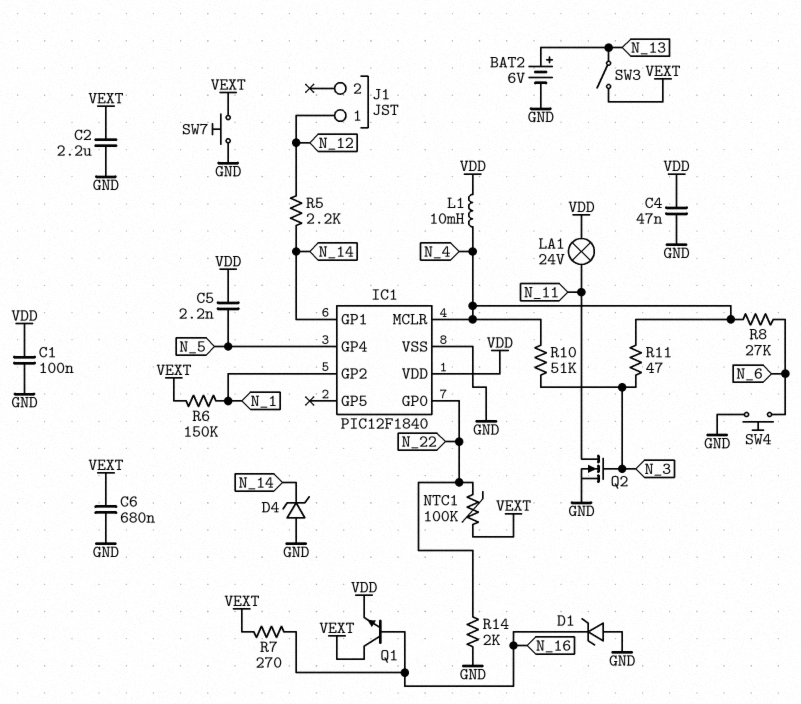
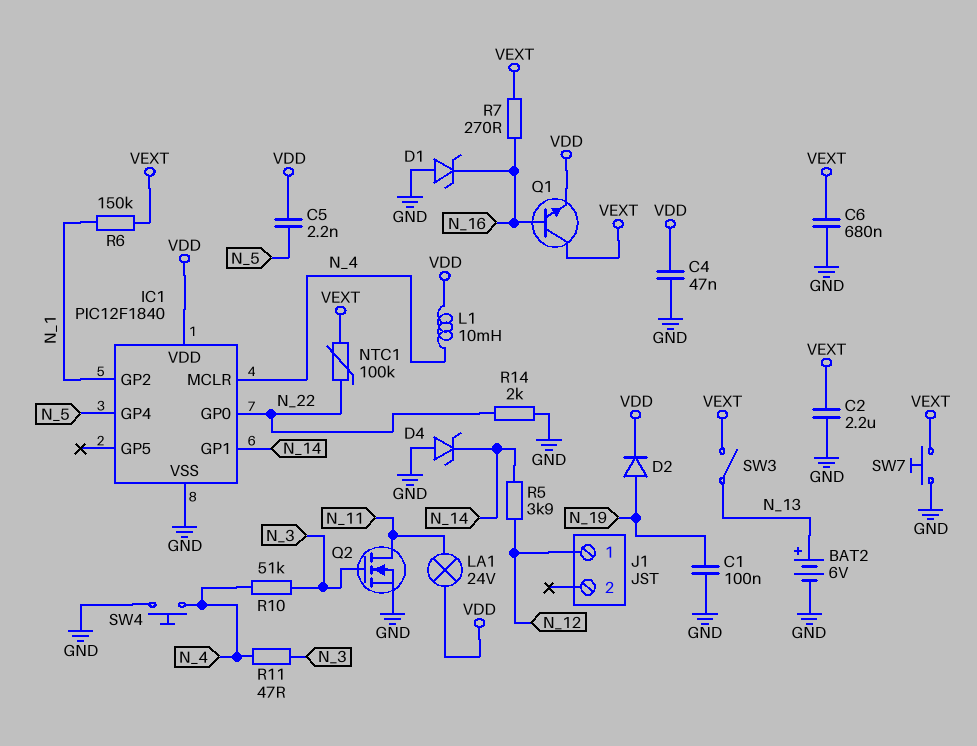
C1: 100nF (GND, VDD) -> 100nF (GND, N_19)
D2: none -> diode (A N_19, K VDD)
R5: 2.2k (N_12, N_14) -> 3.9k (N_12, N_14)
R8: 27k (N_4, N_6) -> none
SW4: button (GND, N_6) -> button (GND, N_4)

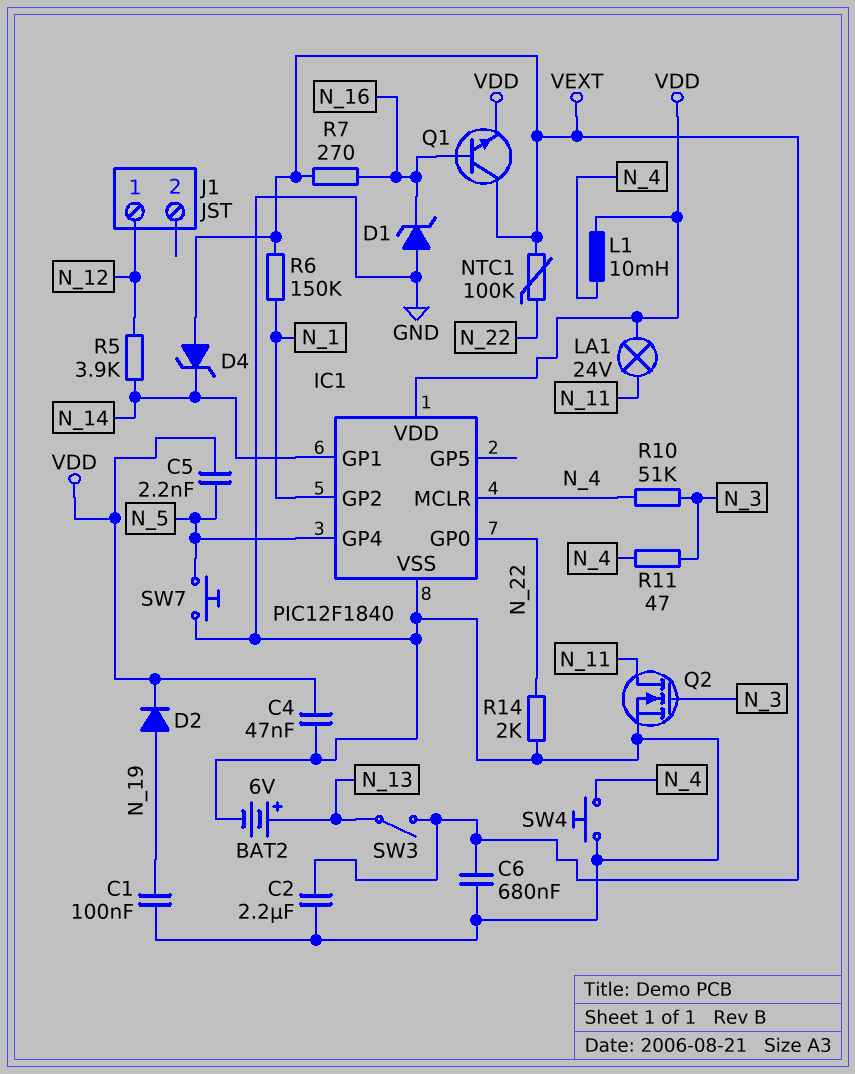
D4: zener (A GND, K N_14) -> zener (A VEXT, K N_14)
SW7: button (GND, VEXT) -> button (GND, N_5)

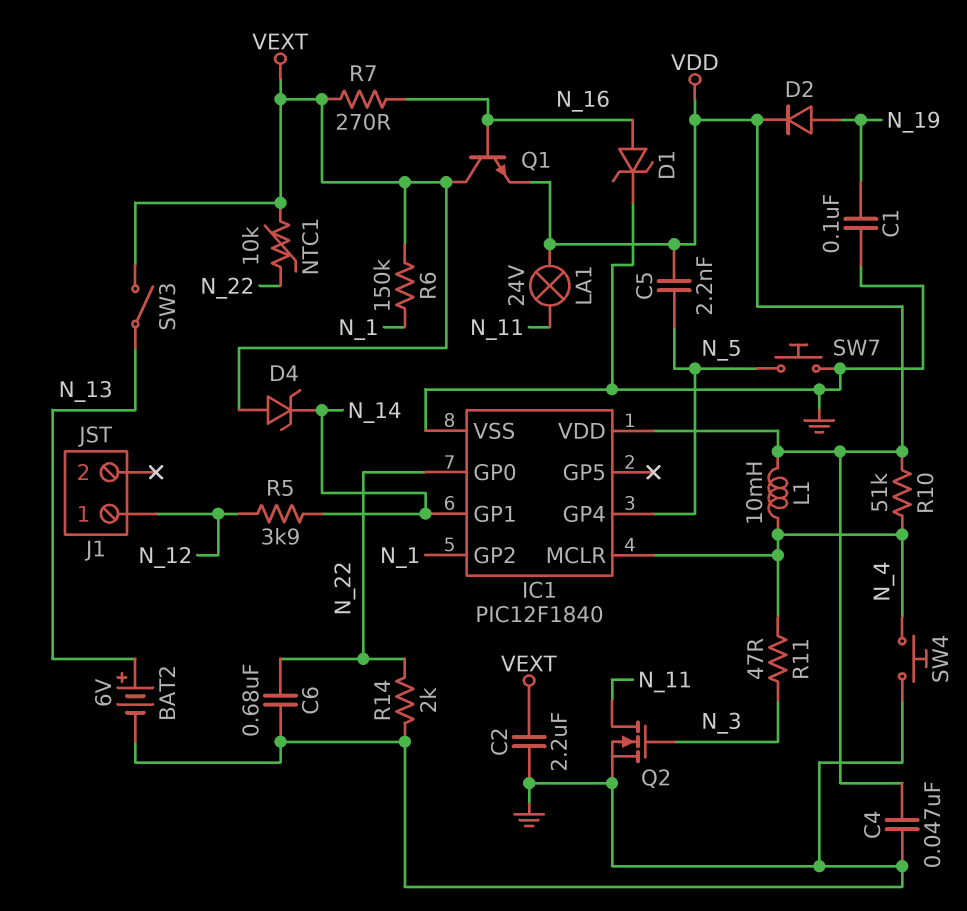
C6: 680nF (GND, VEXT) -> 680nF (GND, N_22)
D1: zener (A GND, K N_16) -> zener (A N_16, K GND)
NTC1: 100k (N_22, VEXT) -> 10k (N_22, VEXT)
R10: 51k (N_3, N_4) -> 51k (N_4, VDD)

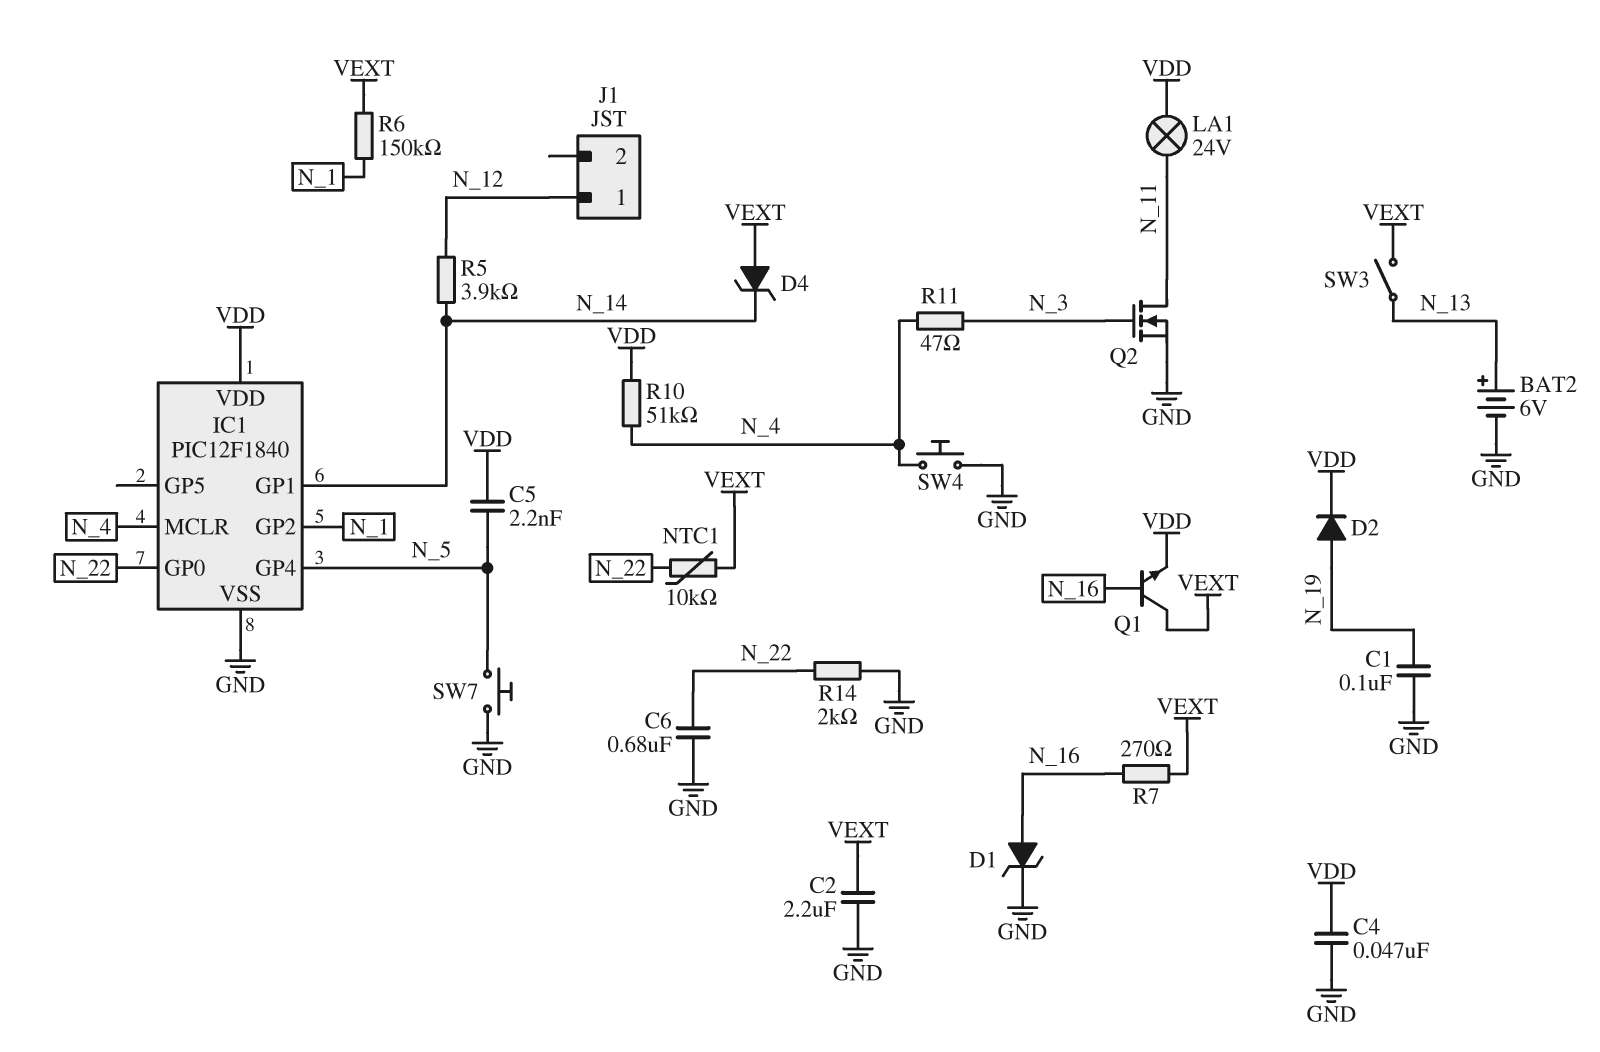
L1: 10mH (N_4, VDD) -> none

